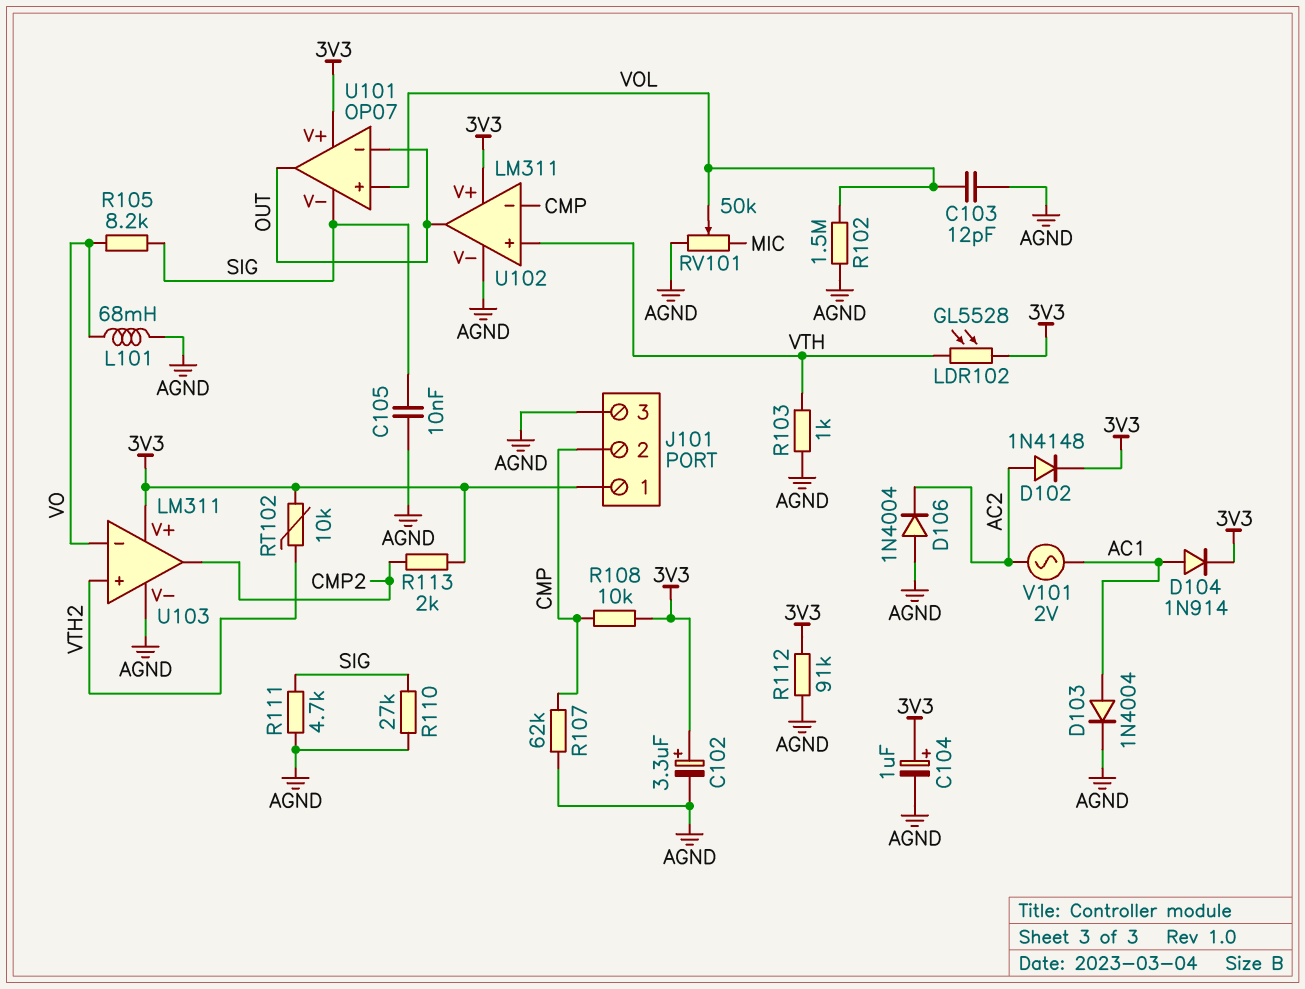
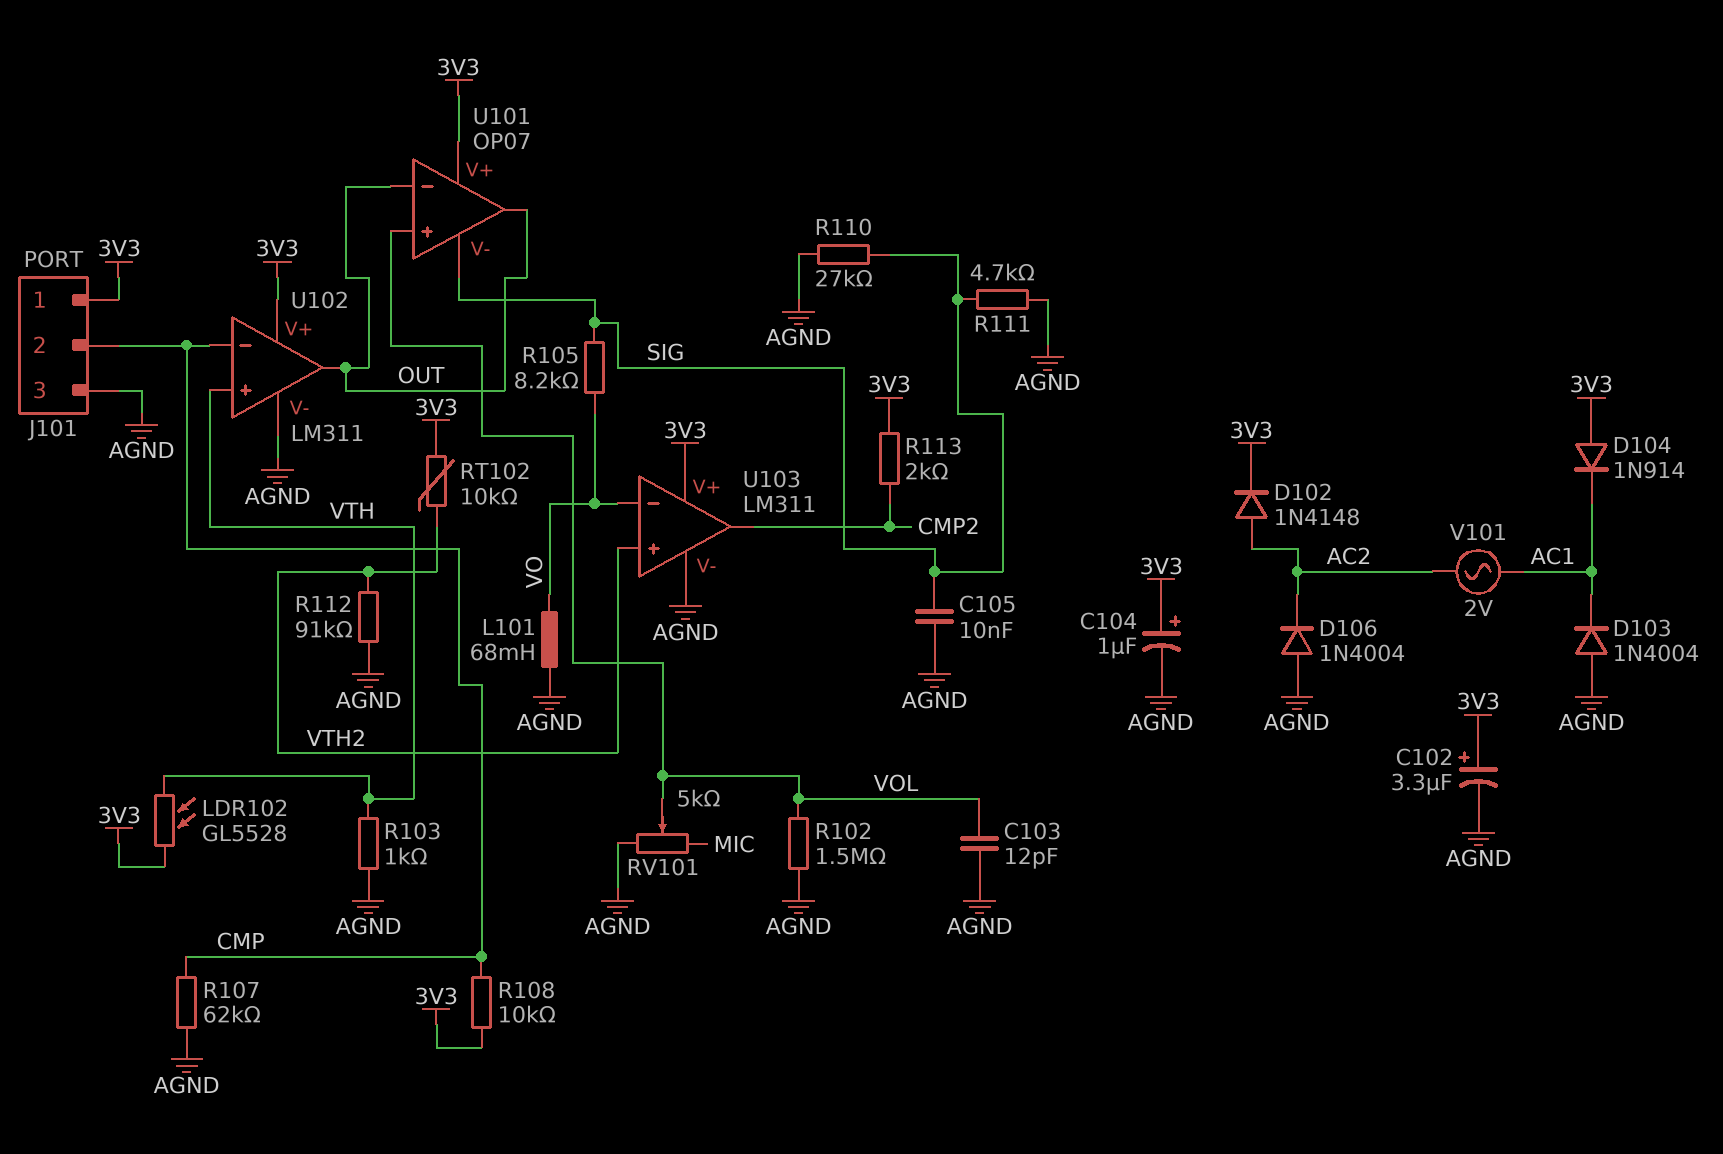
D103: diode 1N4004 (A AC1, K AGND) -> diode 1N4004 (A AGND, K AC1)
D104: diode 1N914 (A AC1, K 3V3) -> diode 1N914 (A 3V3, K AC1)
R112: 91k (3V3, AGND) -> 91k (AGND, VTH2)
RV101: 50k (AGND, MIC, wiper VOL) -> 5k (AGND, MIC, wiper VOL)

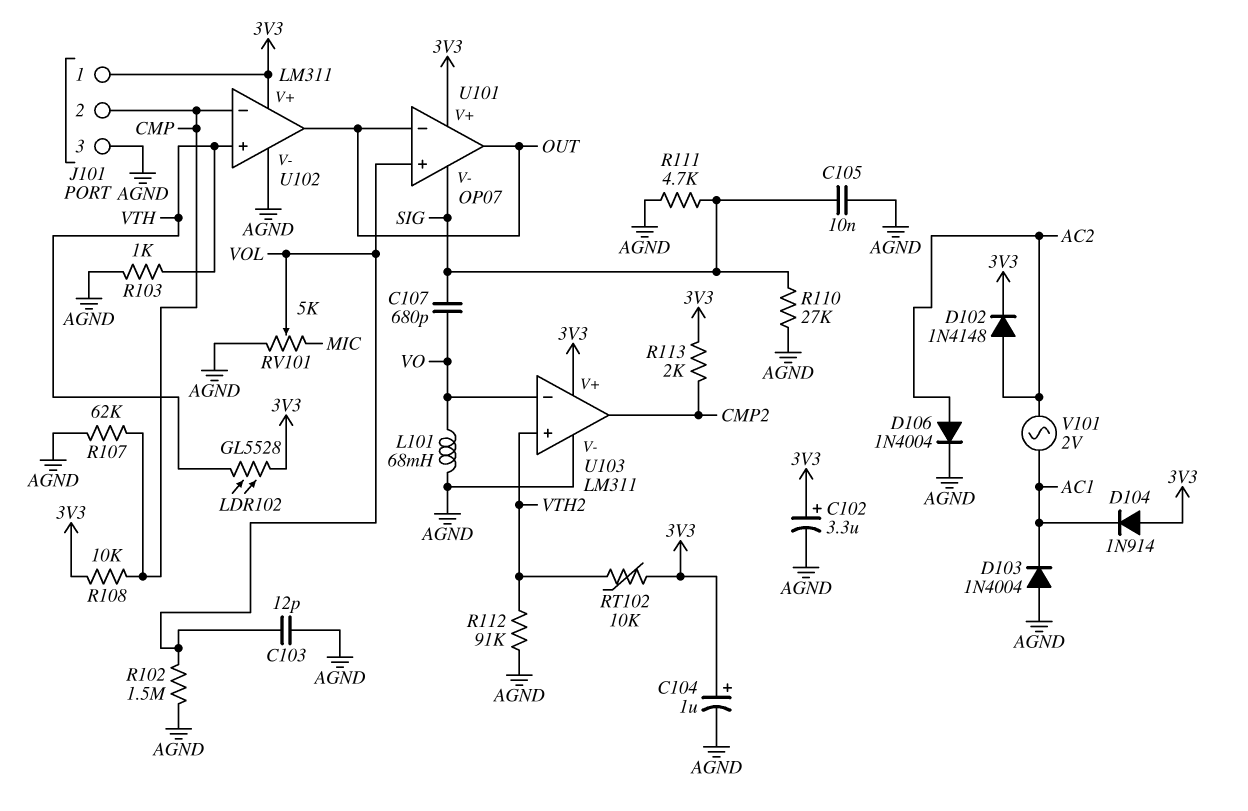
C107: none -> 680pF (SIG, VO)
D106: diode 1N4004 (A AGND, K AC2) -> diode 1N4004 (A AC2, K AGND)
R105: 8.2k (SIG, VO) -> none

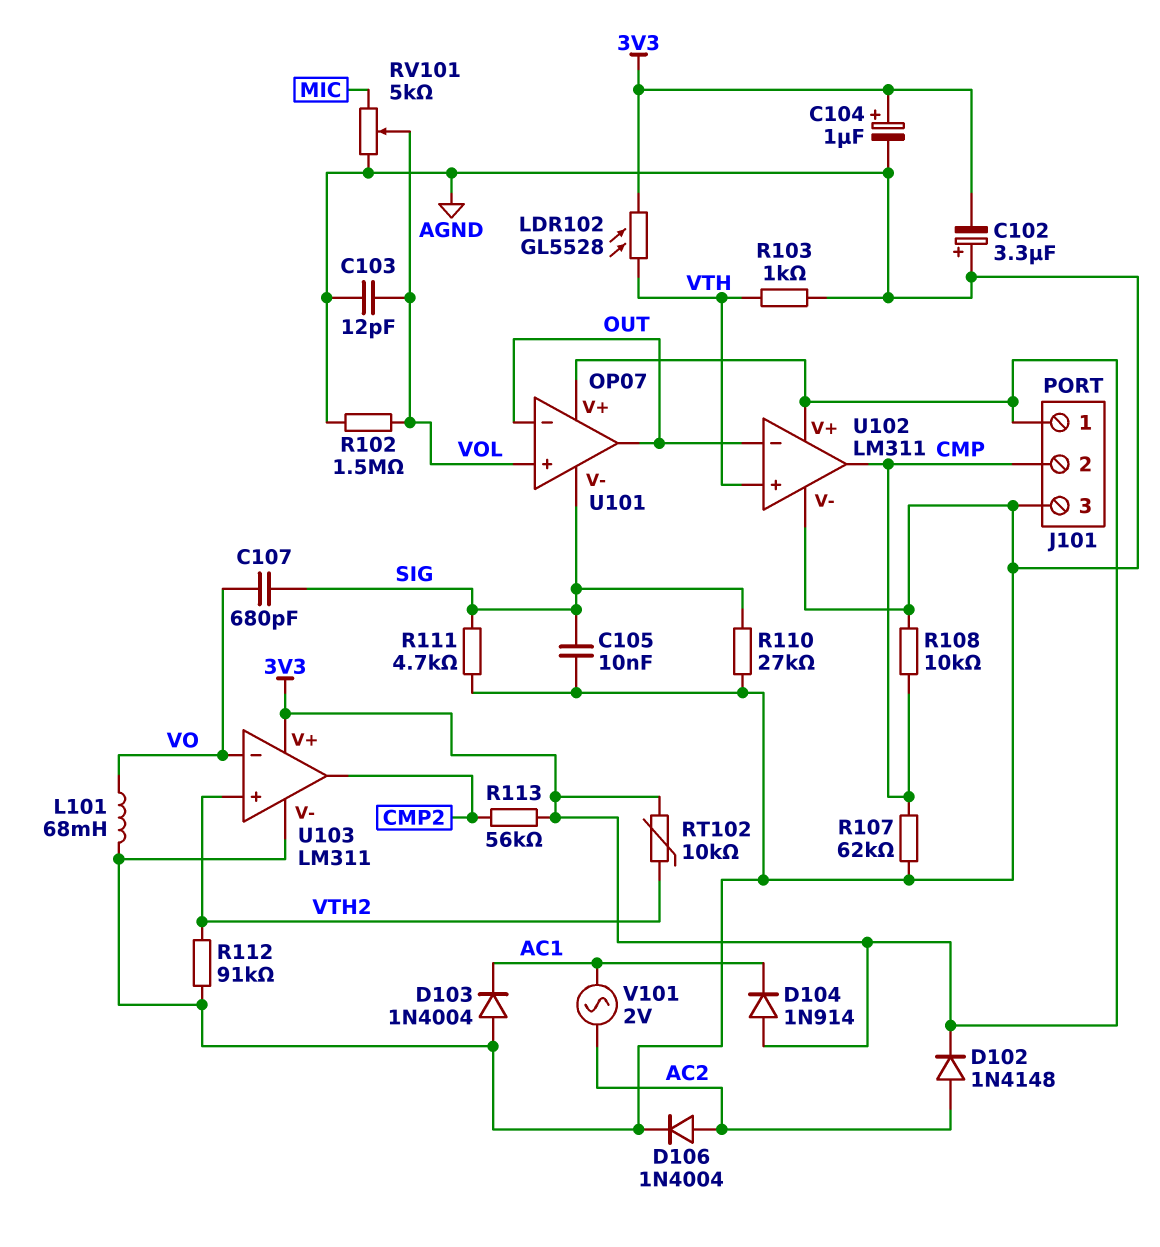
C102: 3.3uF (plus 3V3, minus AGND) -> 3.3uF (plus AGND, minus 3V3)
R108: 10k (3V3, CMP) -> 10k (AGND, CMP)
R113: 2k (3V3, CMP2) -> 56k (3V3, CMP2)
U102 pin in-: CMP -> OUT
U102 pin out: OUT -> CMP

